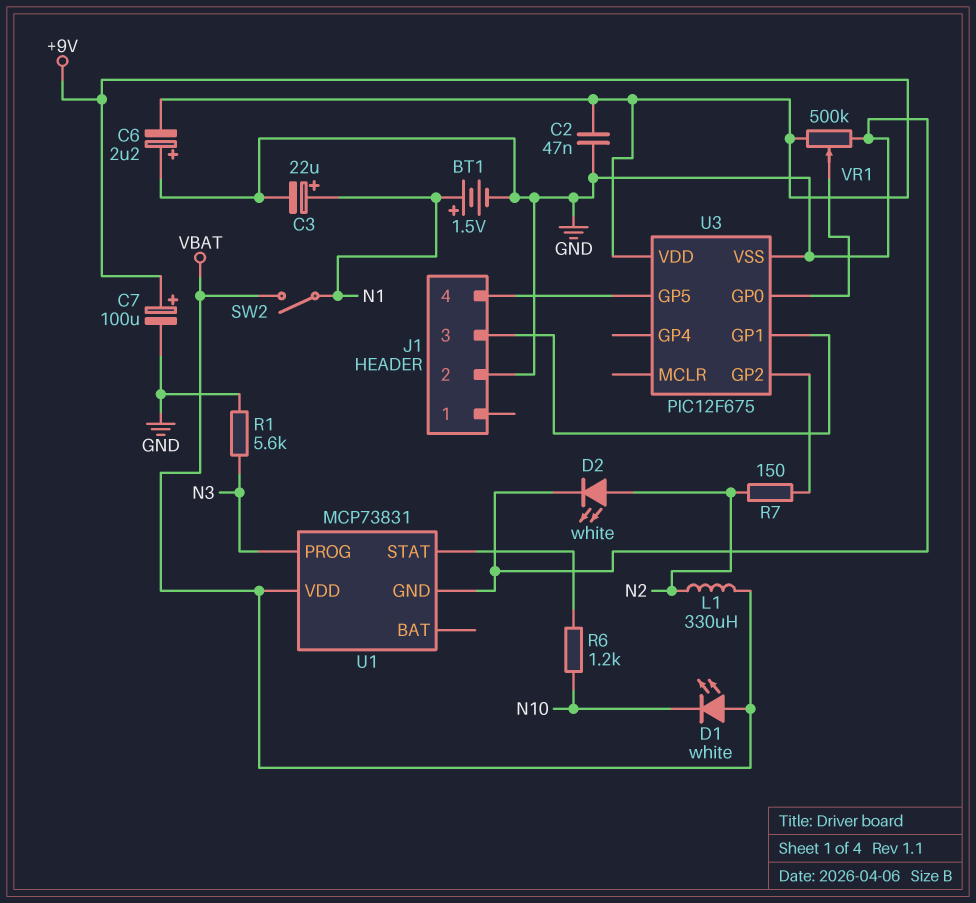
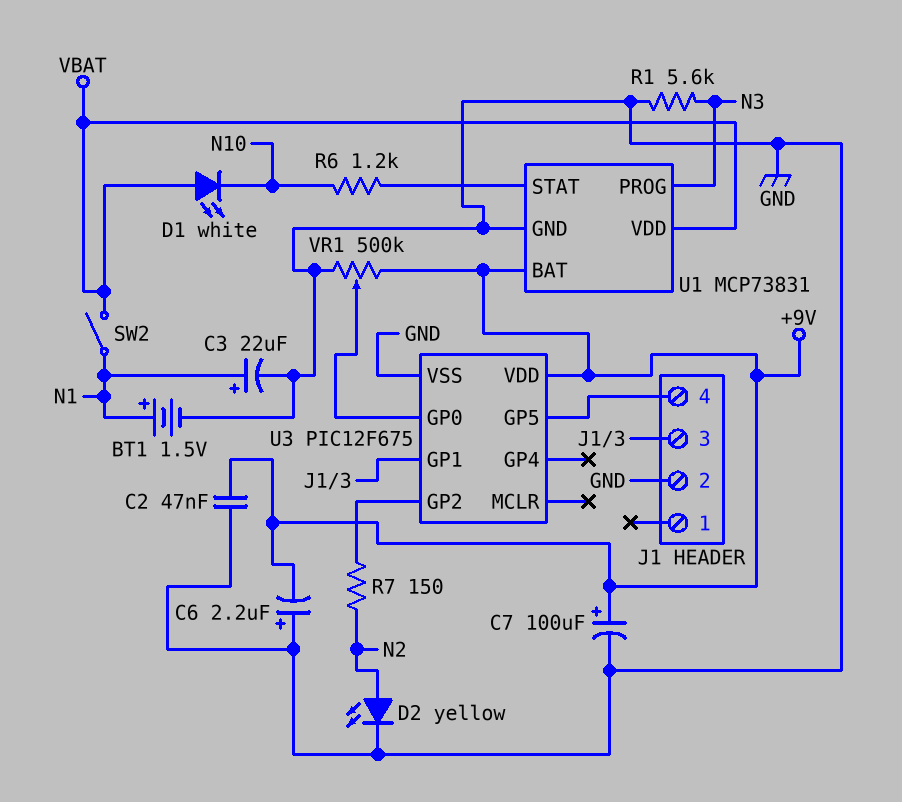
D2: LED white (A N2, K GND) -> LED yellow (A N2, K GND)
L1: 330uH (N2, VBAT) -> none
U1 pin BAT: none -> +9V

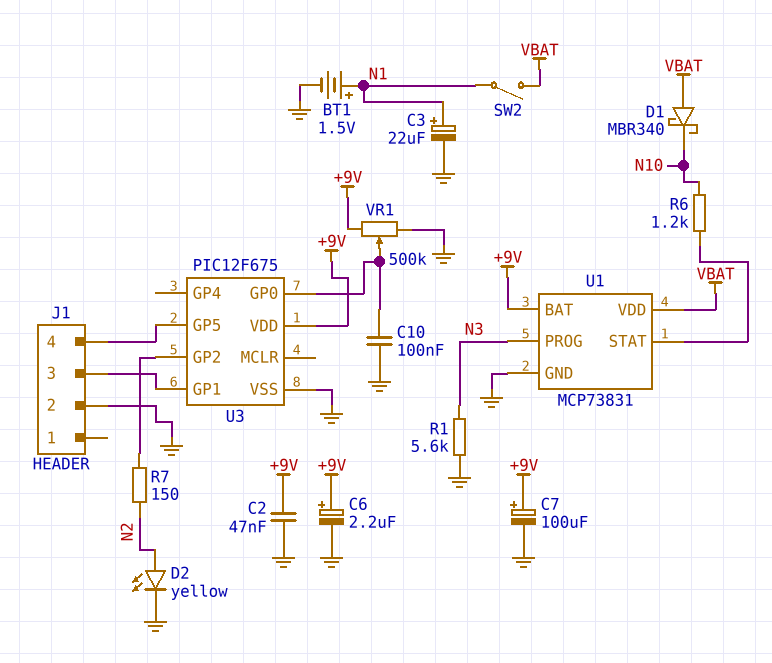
C6: 2.2uF (plus GND, minus +9V) -> 2.2uF (plus +9V, minus GND)
C10: none -> 100nF (GND, U3/GP0)
D1: LED white (A VBAT, K N10) -> schottky MBR340 (A VBAT, K N10)

